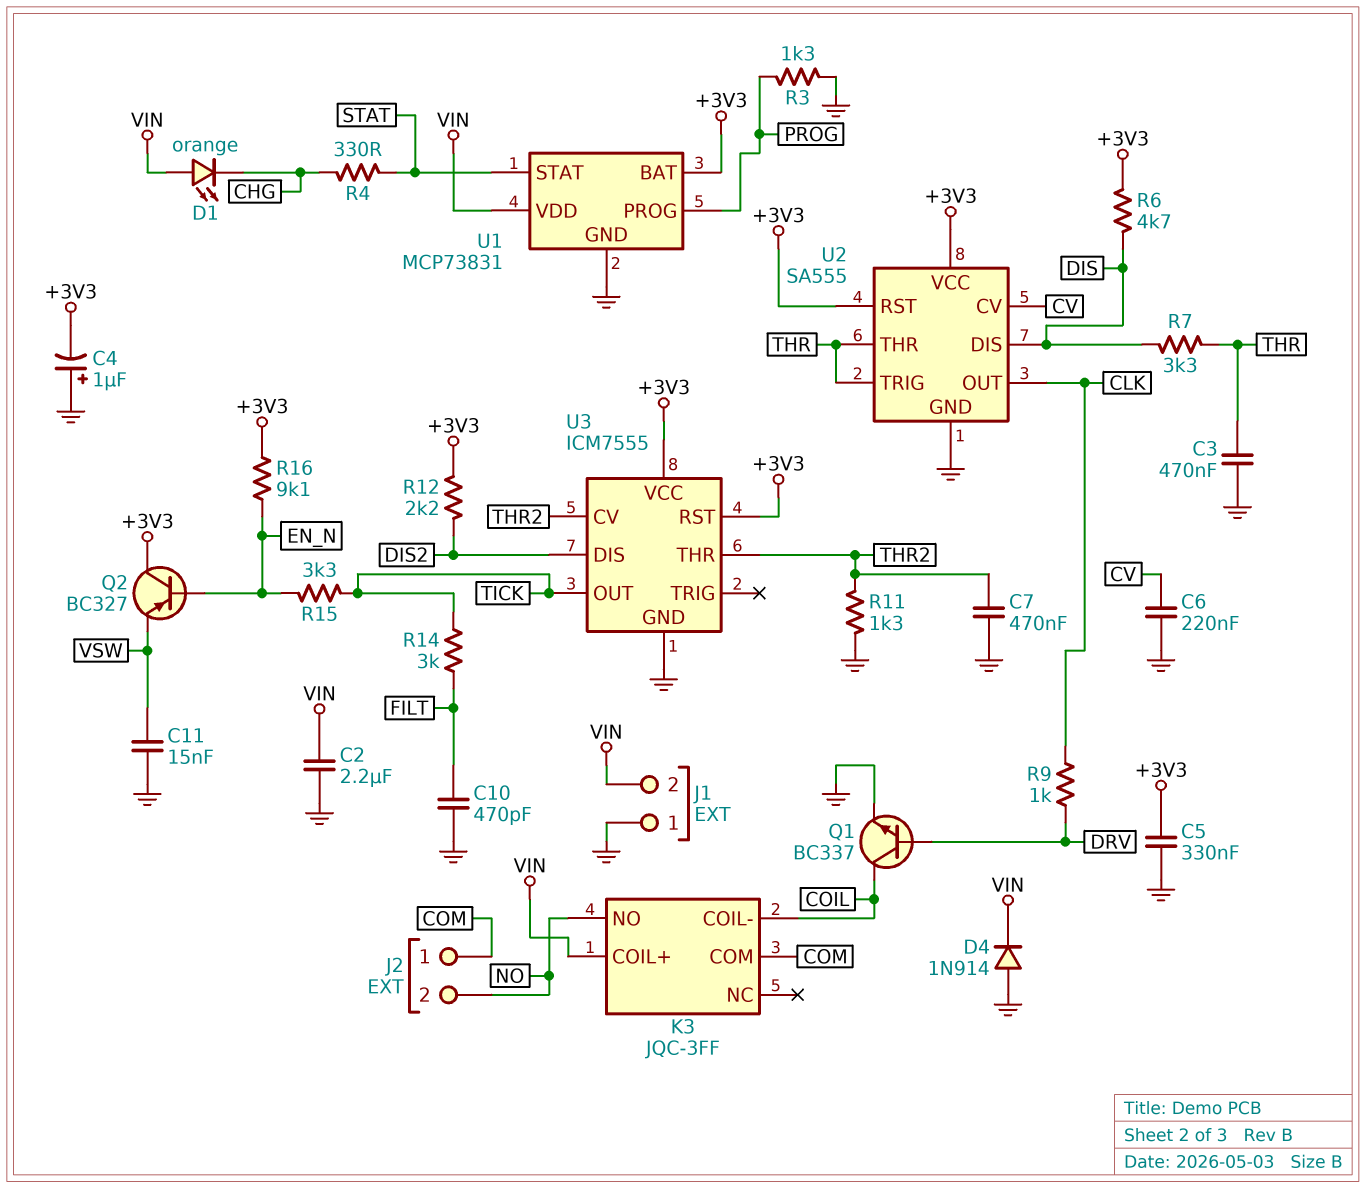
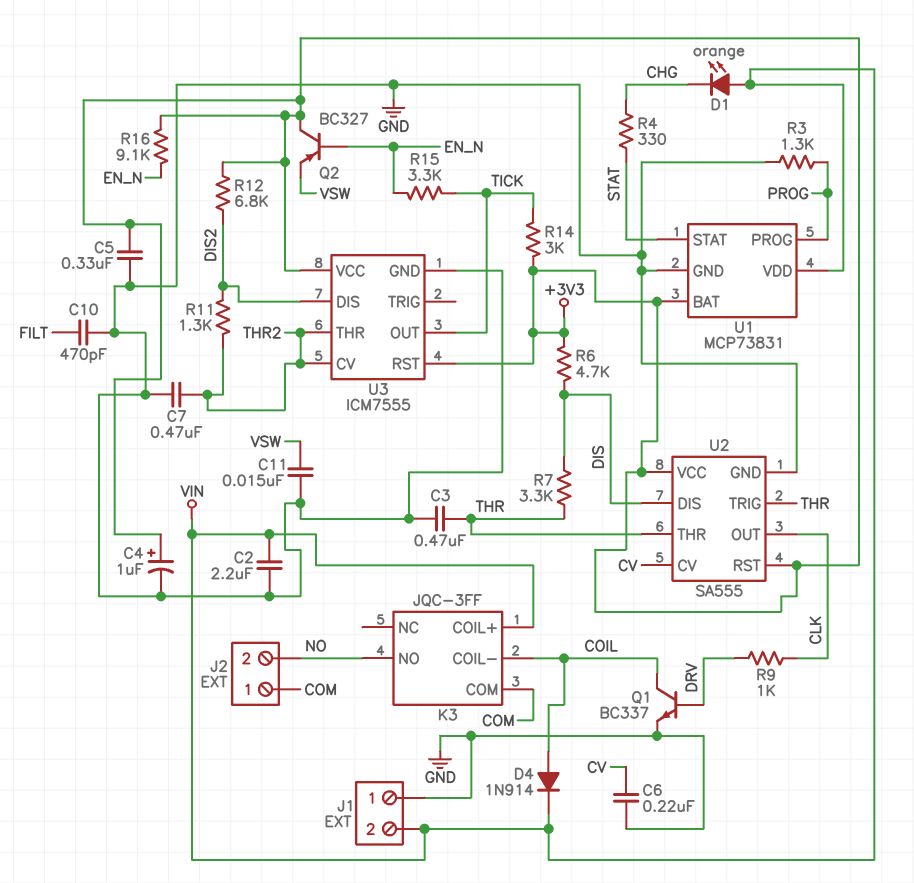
C4: 1uF (plus GND, minus +3V3) -> 1uF (plus +3V3, minus GND)
D4: diode 1N914 (A GND, K VIN) -> diode 1N914 (A COIL, K VIN)
R11: 1.3k (GND, THR2) -> 1.3k (DIS2, THR2)
R12: 2.2k (+3V3, DIS2) -> 6.8k (+3V3, DIS2)
R14: 3k (FILT, TICK) -> 3k (+3V3, TICK)

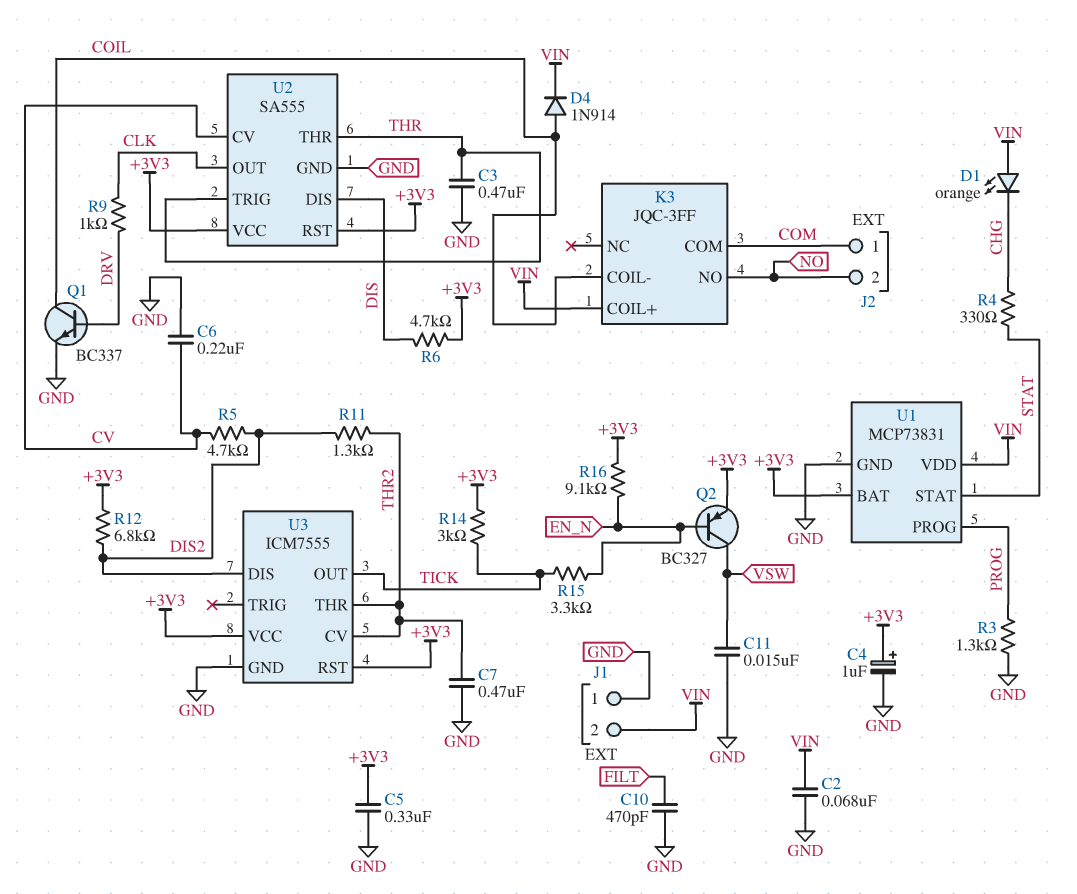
C2: 2.2uF (GND, VIN) -> 68nF (GND, VIN)
Q2: PNP BC327 (B EN_N, C +3V3, E VSW) -> PNP BC327 (B EN_N, C VSW, E +3V3)
R5: none -> 4.7k (CV, DIS2)
R7: 3.3k (DIS, THR) -> none

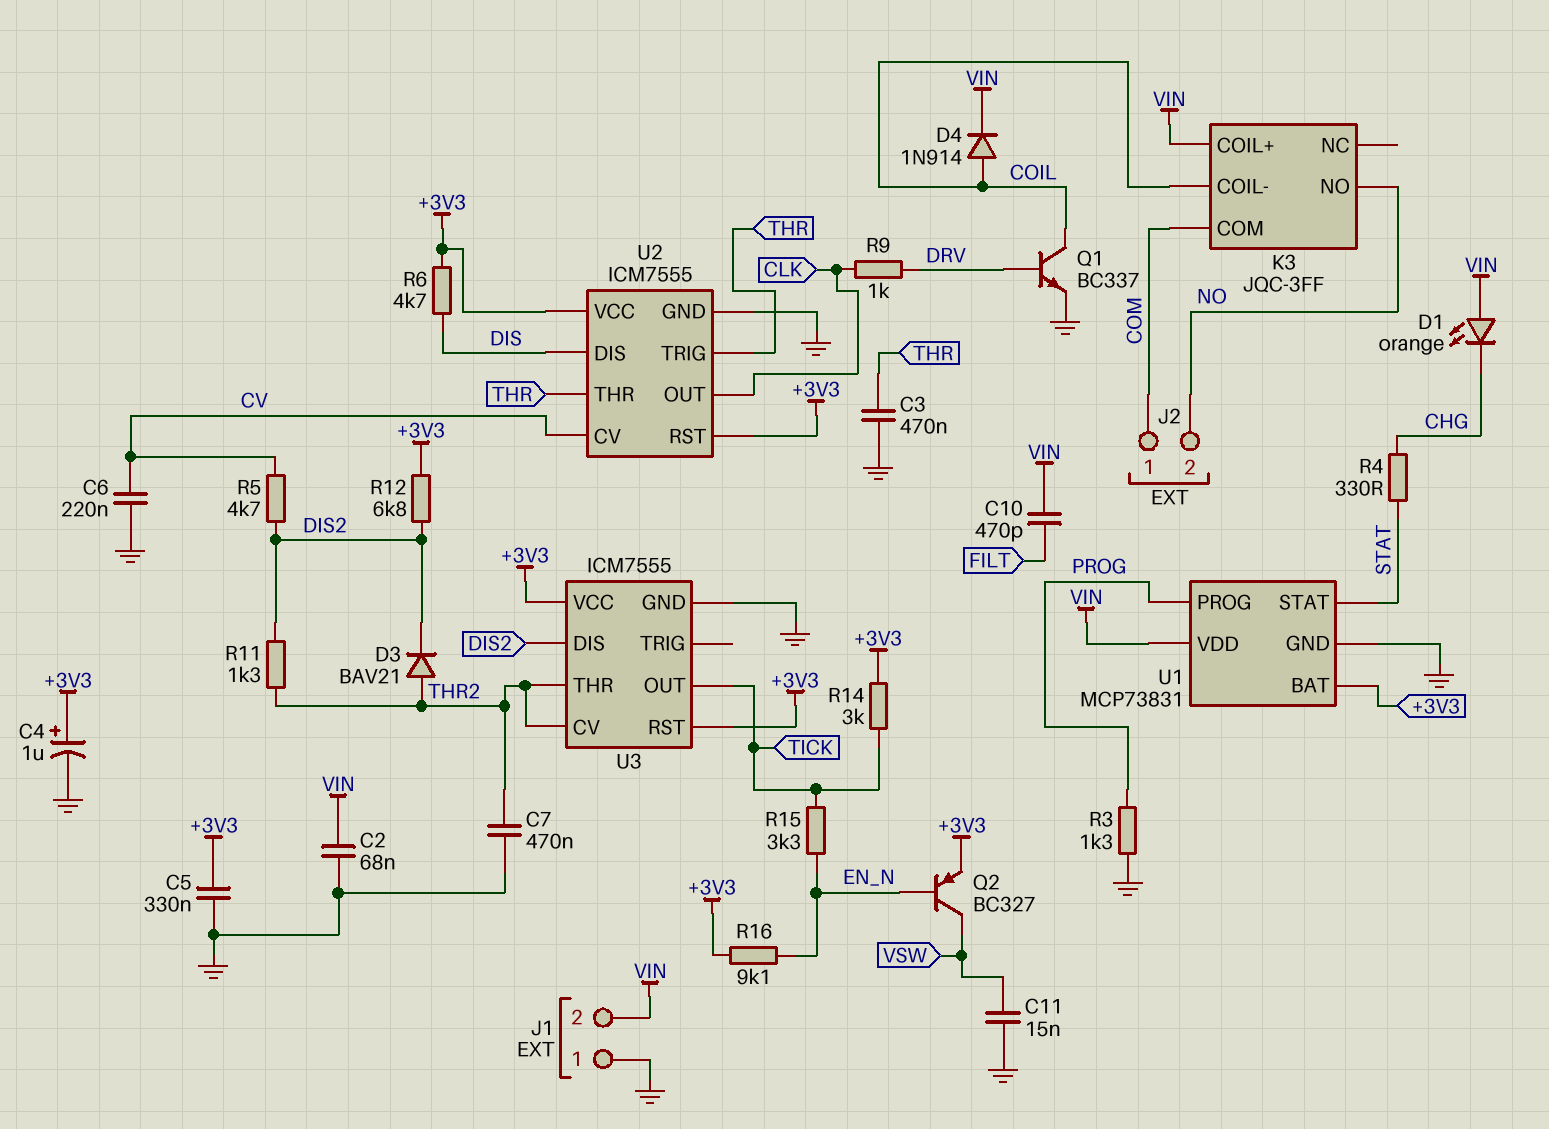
C10: 470pF (FILT, GND) -> 470pF (FILT, VIN)
D3: none -> diode BAV21 (A THR2, K DIS2)
U2: SA555 -> ICM7555

